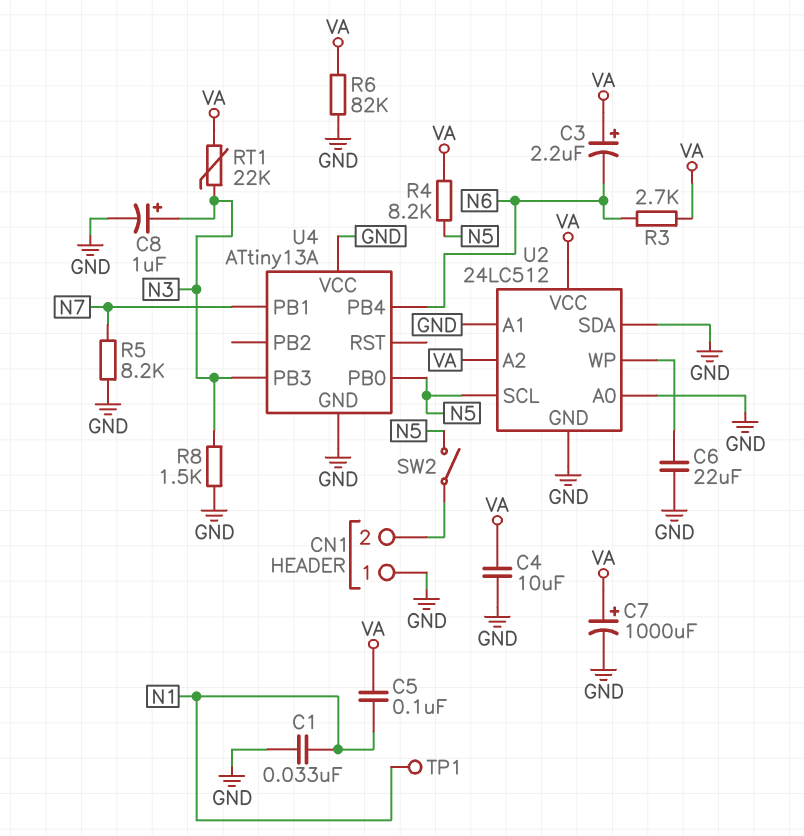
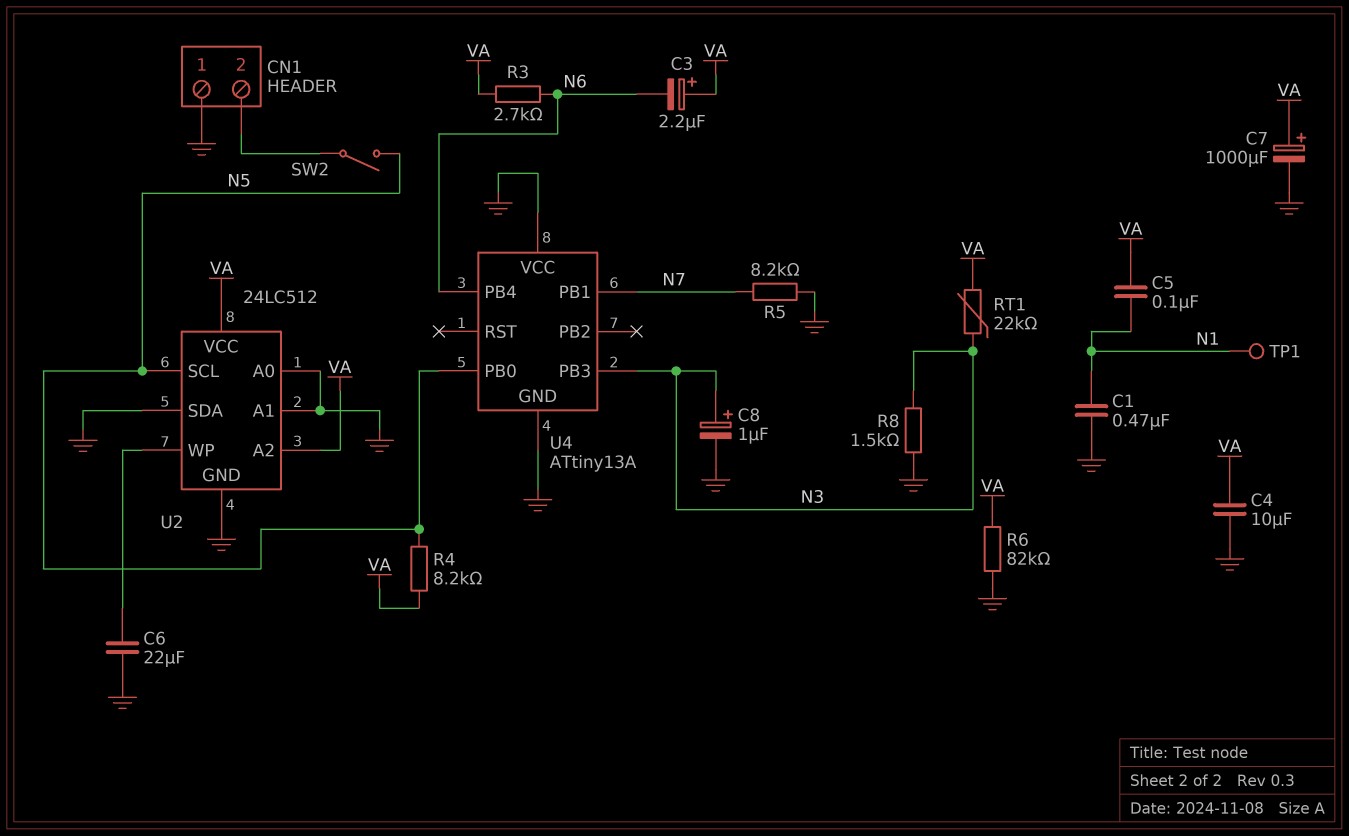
C1: 33nF (GND, N1) -> 470nF (GND, N1)

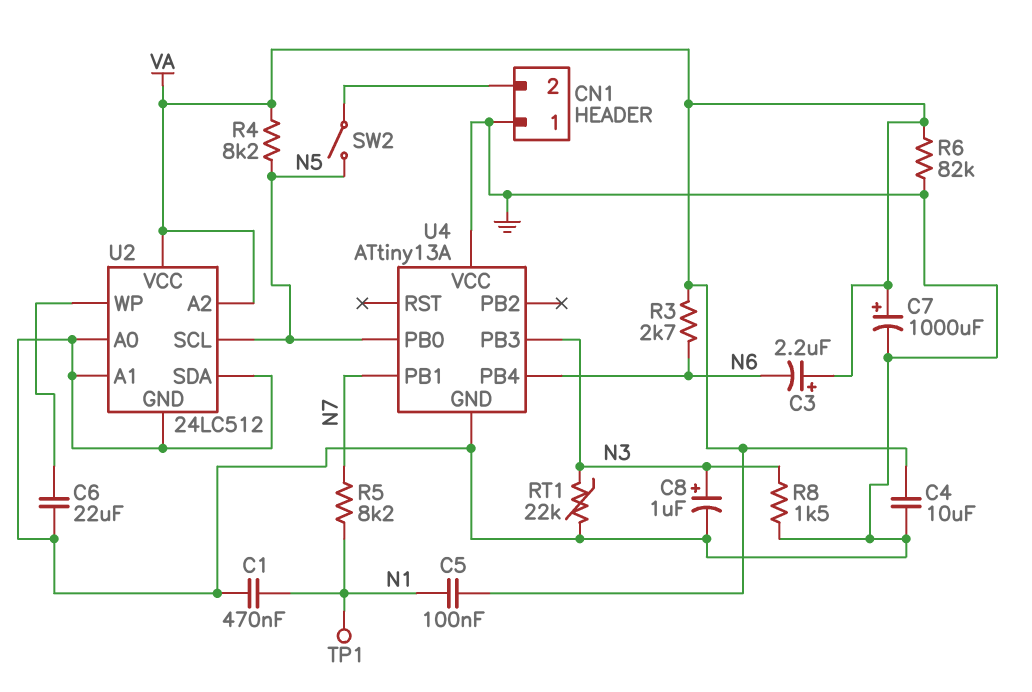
R5: 8.2k (GND, N7) -> 8.2k (N1, N7)
RT1: 22k (N3, VA) -> 22k (GND, N3)

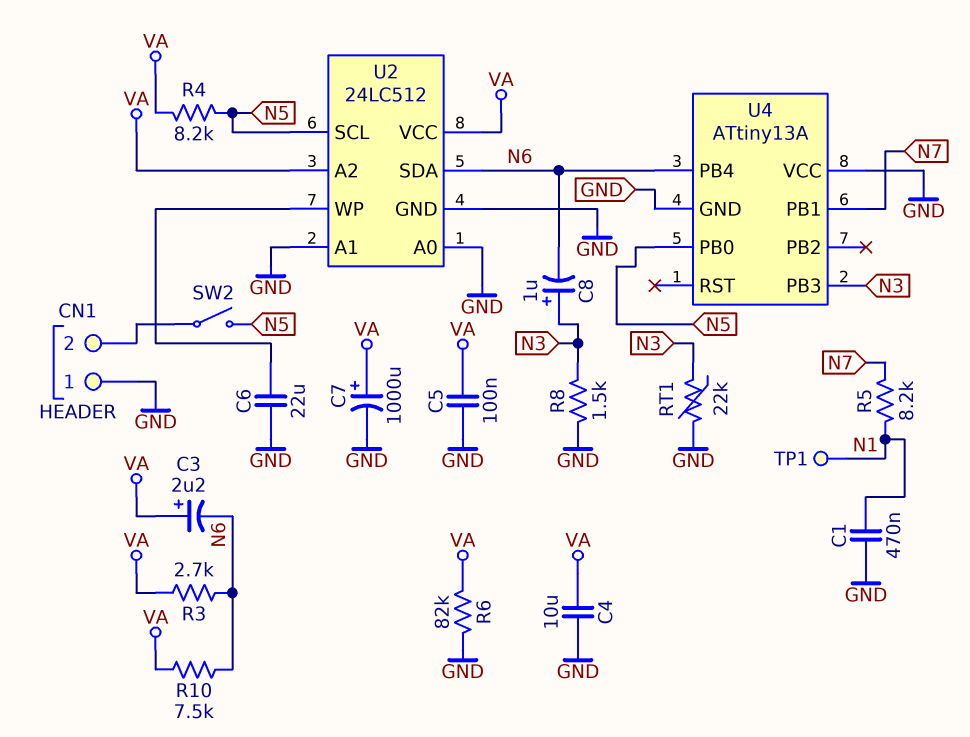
C5: 100nF (N1, VA) -> 100nF (GND, VA)
C8: 1uF (plus N3, minus GND) -> 1uF (plus N3, minus N6)
R10: none -> 7.5k (N6, VA)
U2 pin SDA: GND -> N6

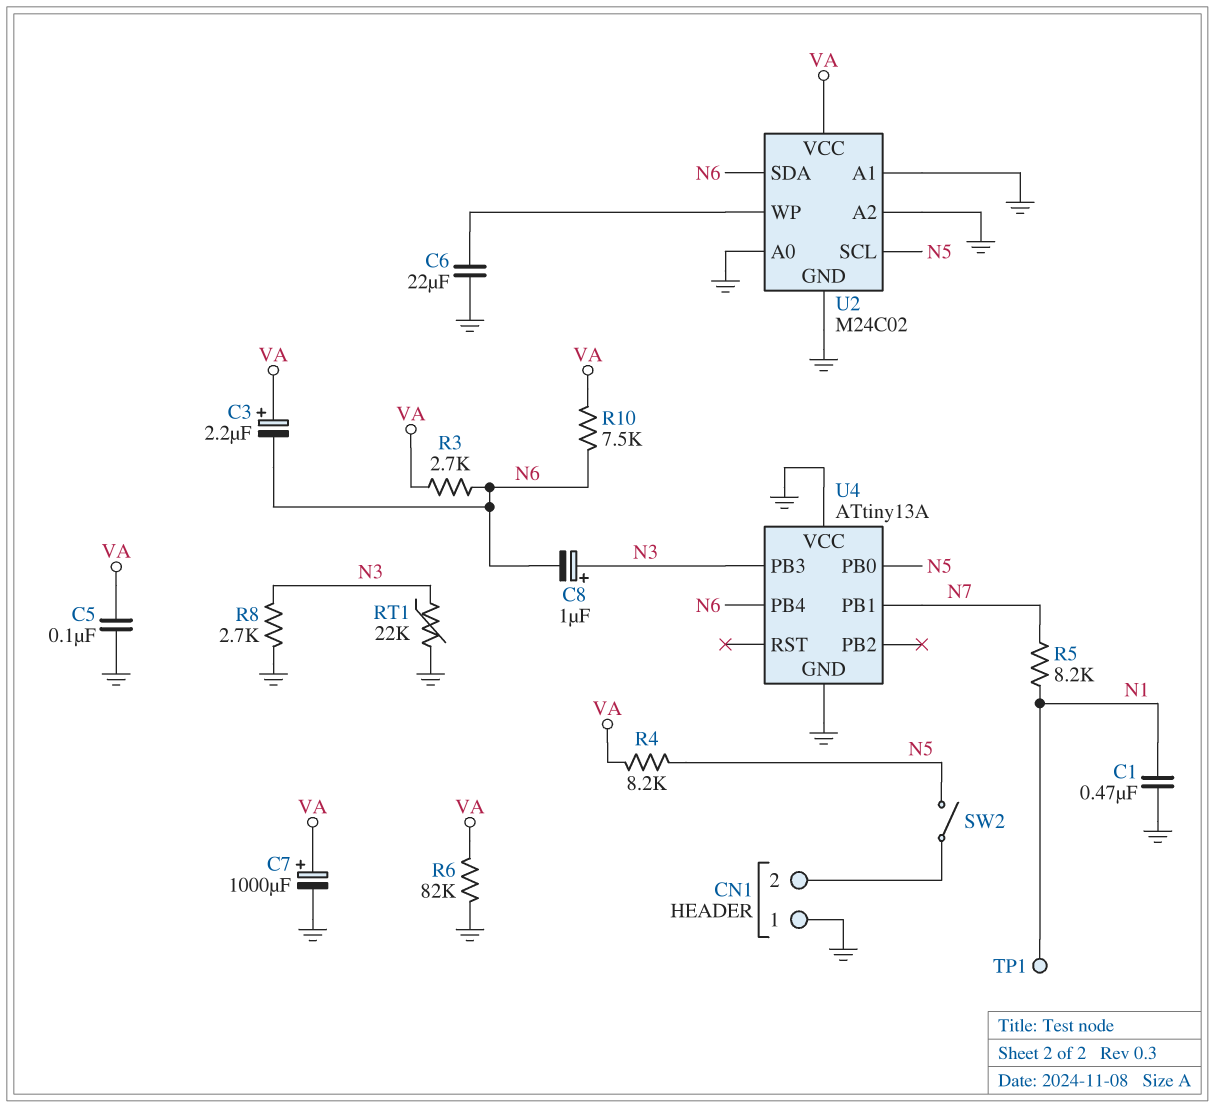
C4: 10uF (GND, VA) -> none
R8: 1.5k (GND, N3) -> 2.7k (GND, N3)
U2: 24LC512 -> M24C02
U2 pin A2: VA -> GND

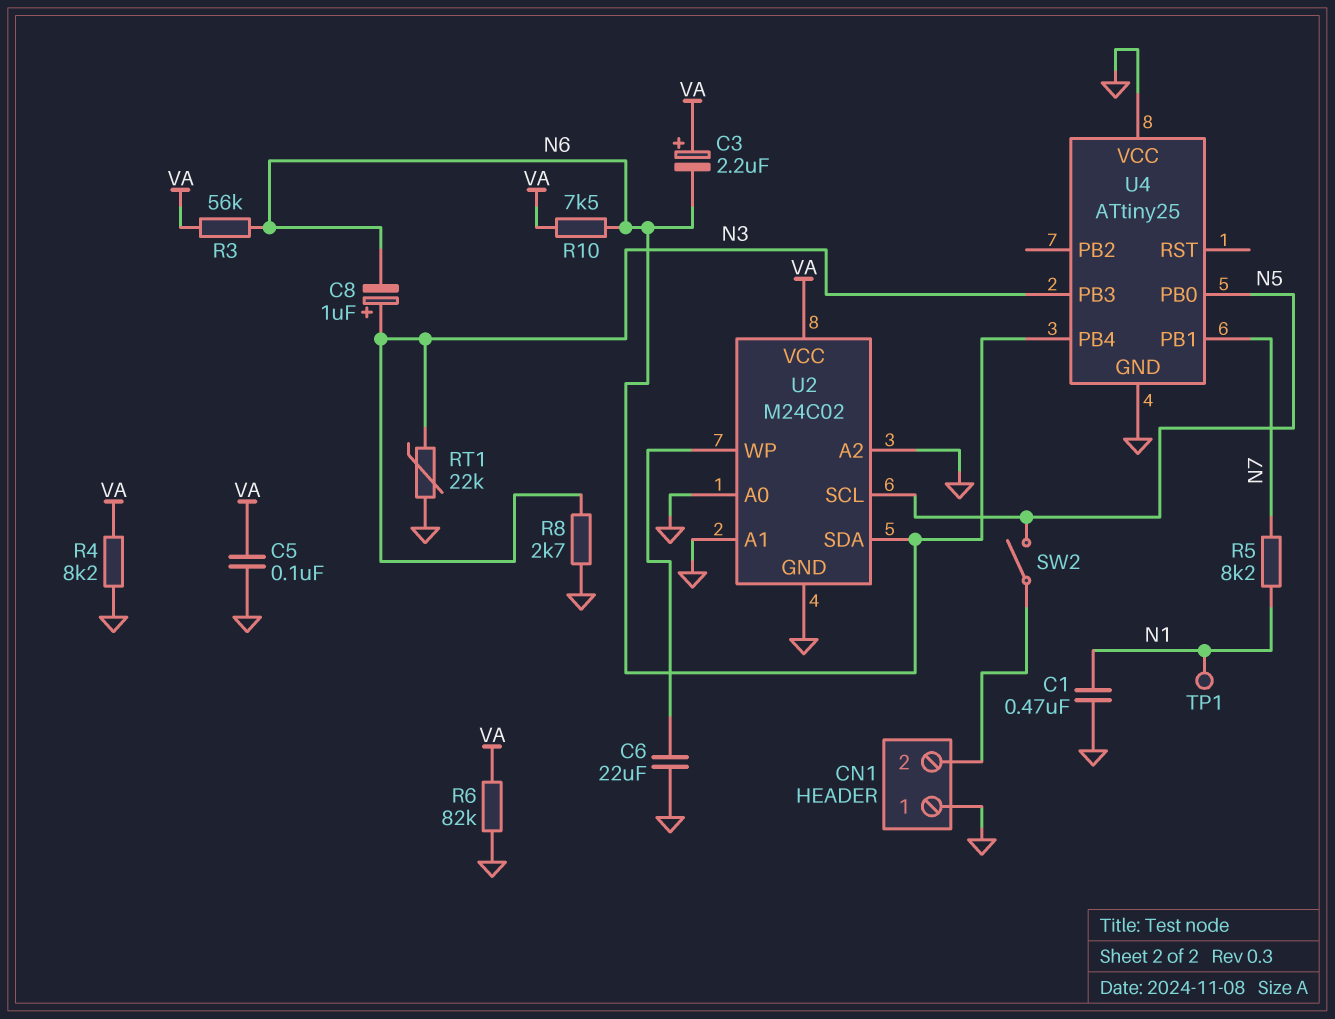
C7: 1000uF (plus VA, minus GND) -> none
R3: 2.7k (N6, VA) -> 56k (N6, VA)
R4: 8.2k (N5, VA) -> 8.2k (GND, VA)
U4: ATtiny13A -> ATtiny25

